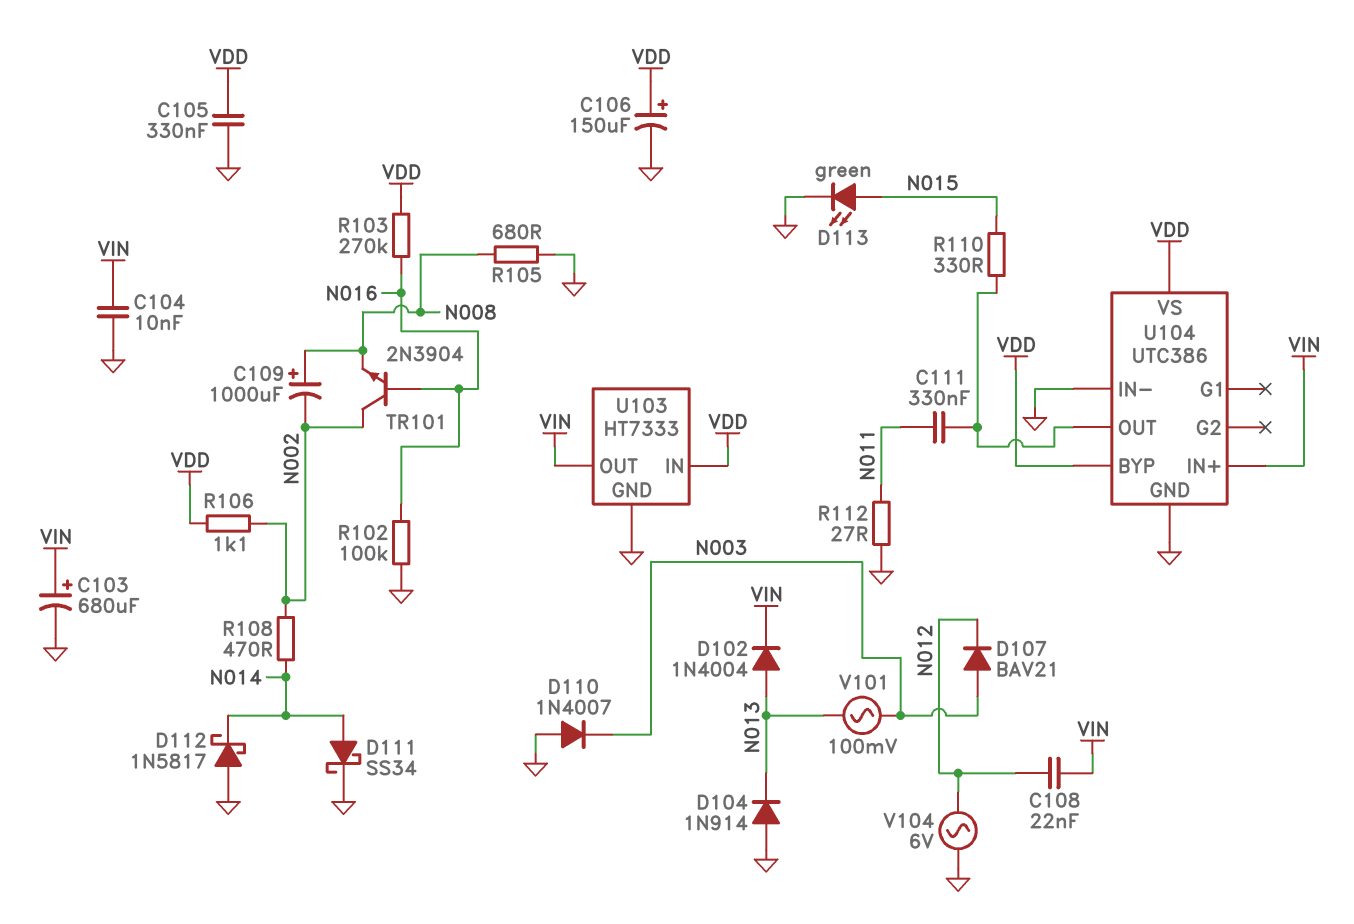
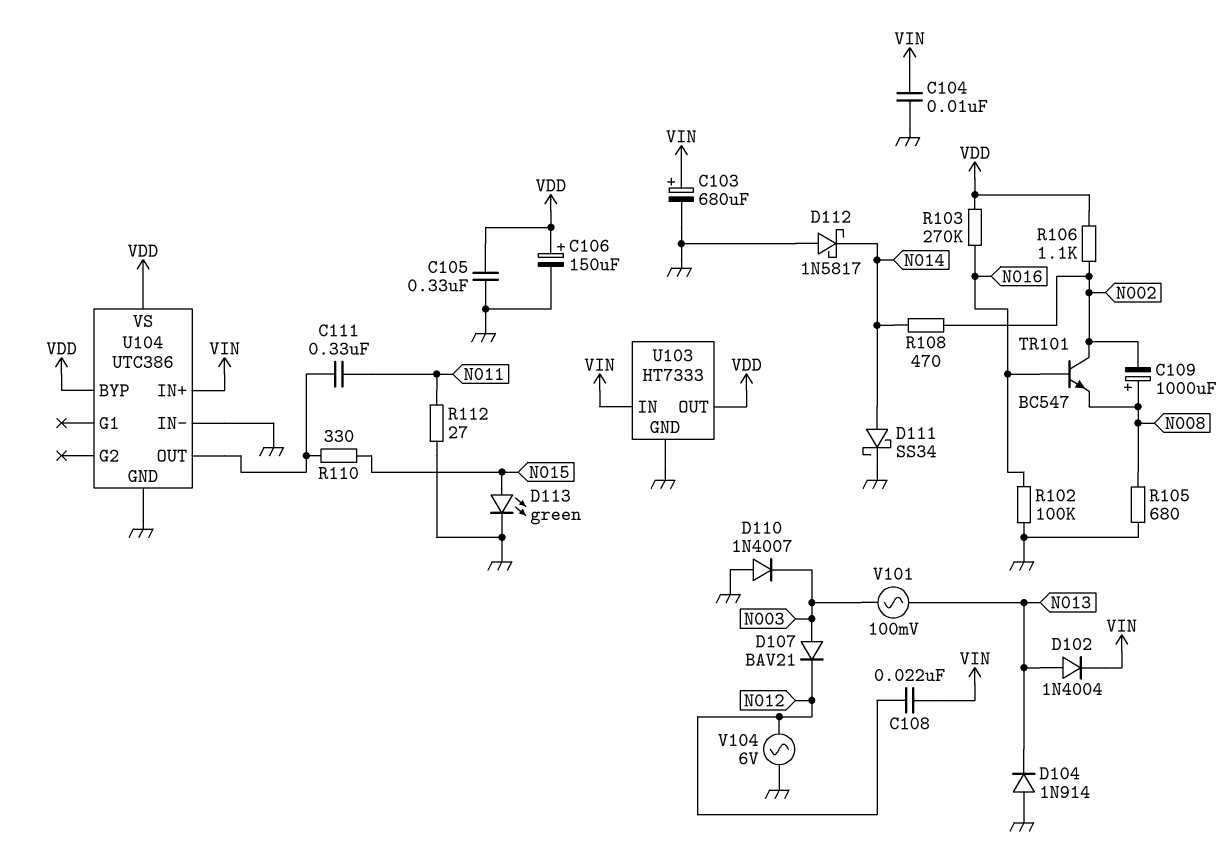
TR101: NPN 2N3904 (B N016, C N002, E N008) -> NPN BC547 (B N016, C N002, E N008)
U103 pin IN: VDD -> VIN
U103 pin OUT: VIN -> VDD

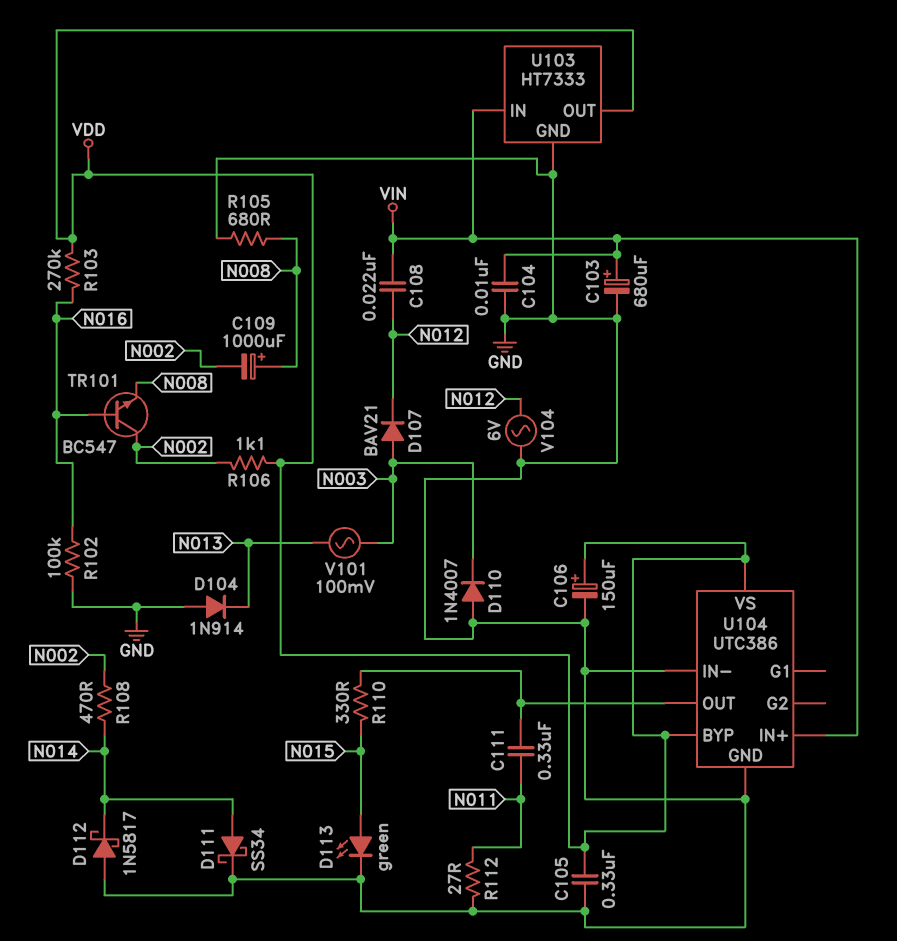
D102: diode 1N4004 (A N013, K VIN) -> none

